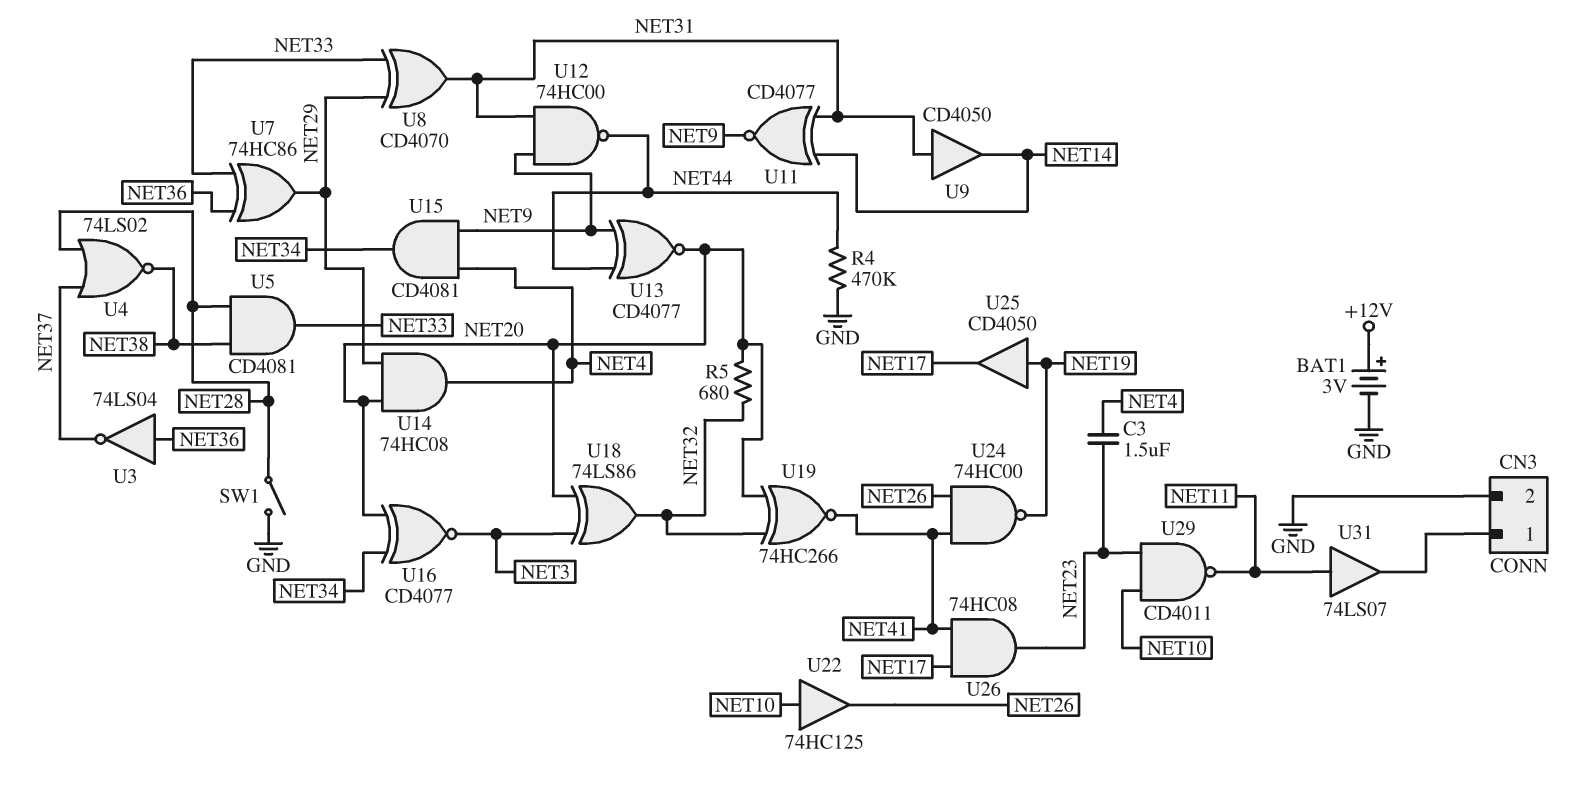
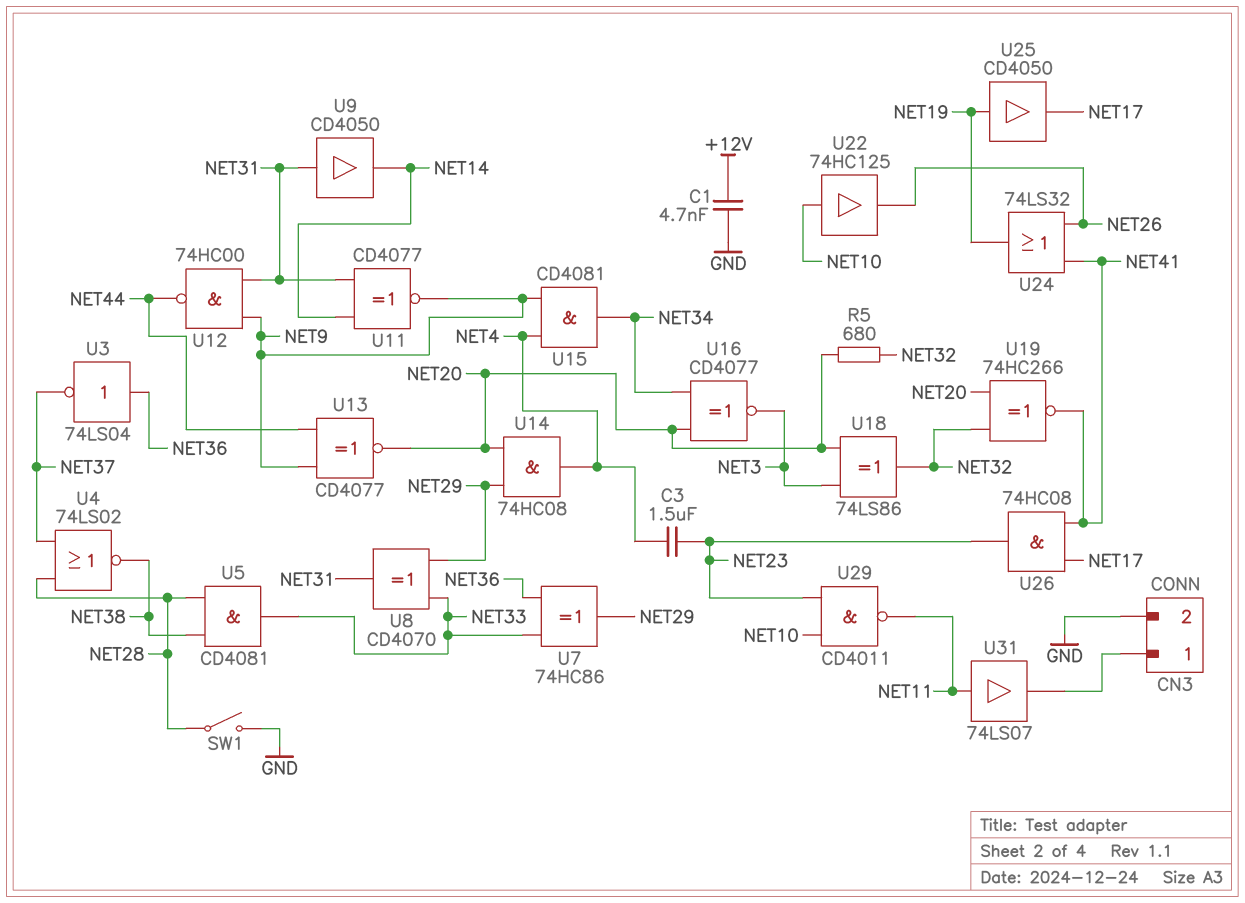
BAT1: 3V (plus +12V, minus GND) -> none
C1: none -> 4.7nF (+12V, GND)
R4: 470k (GND, NET44) -> none
U24: NAND 74HC00 (in NET26, in NET41, out NET19) -> OR 74LS32 (in NET26, in NET41, out NET19)

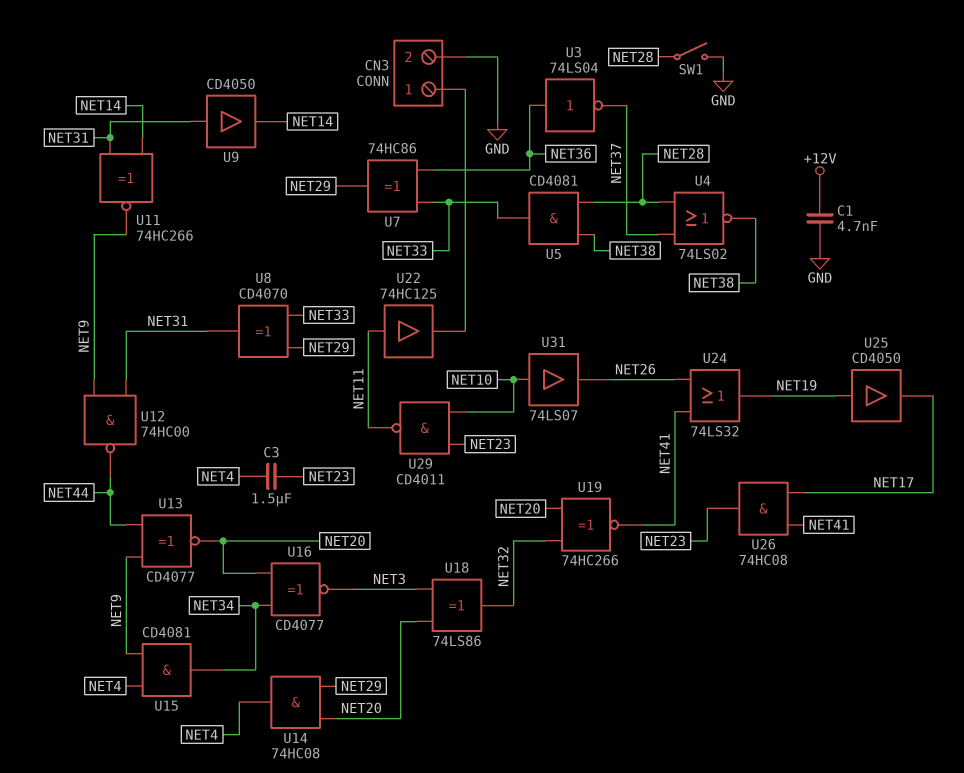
R5: 680 (NET20, NET32) -> none
U11: XNOR CD4077 (in NET14, in NET31, out NET9) -> XNOR 74HC266 (in NET14, in NET31, out NET9)
U22: buffer 74HC125 (in NET10, out NET26) -> buffer 74HC125 (in NET11, out CN3/1)
U31: buffer 74LS07 (in NET11, out CN3/1) -> buffer 74LS07 (in NET10, out NET26)

